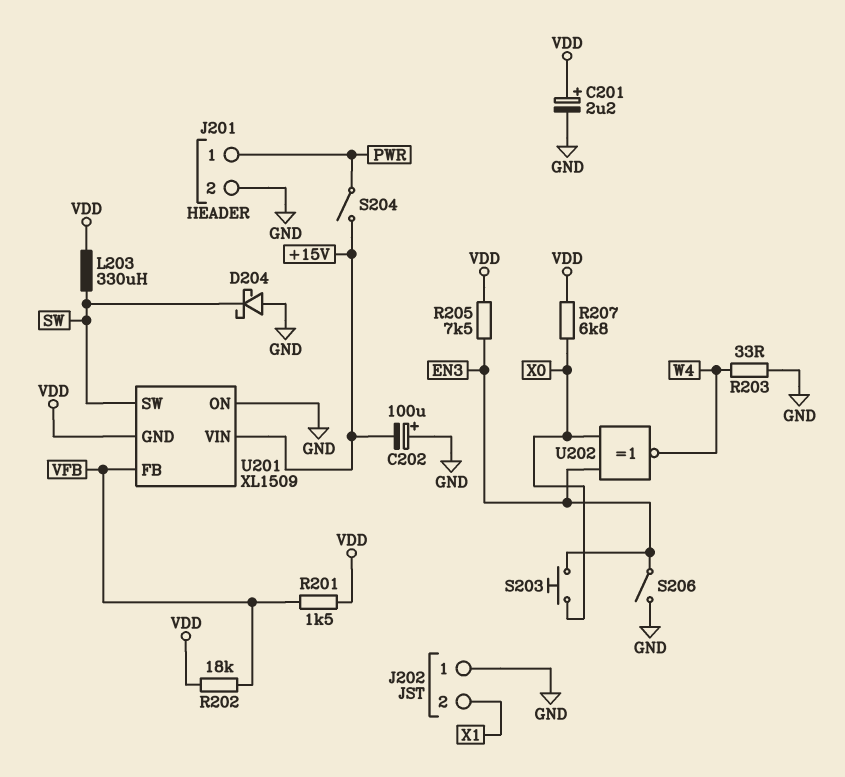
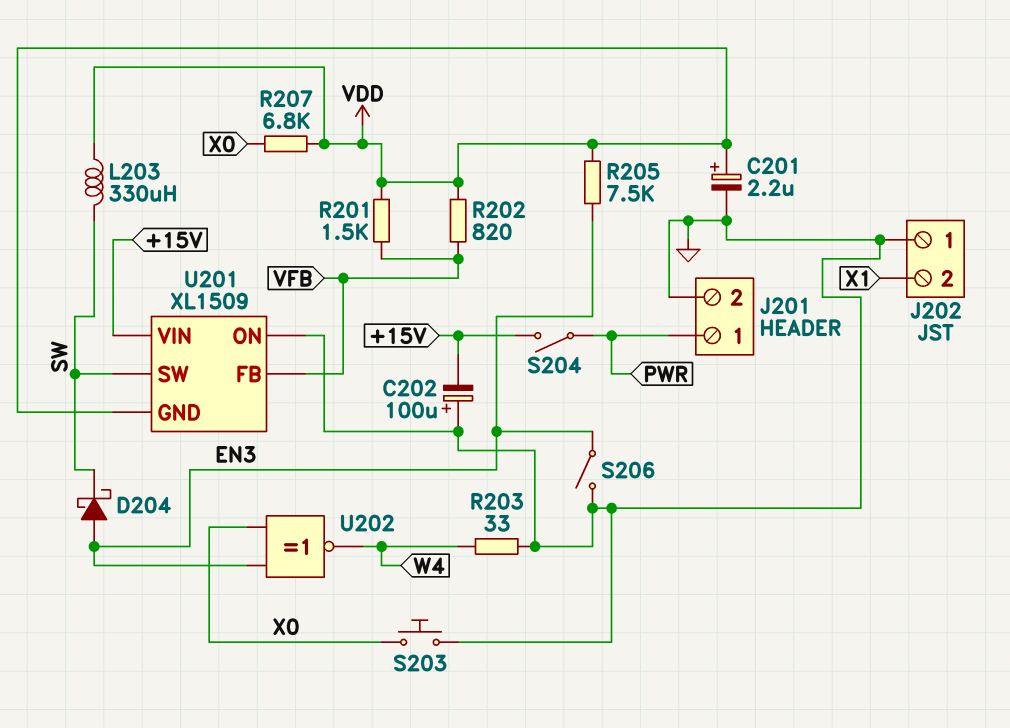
D204: schottky (A GND, K SW) -> schottky (A EN3, K SW)
R202: 18k (VDD, VFB) -> 820 (VDD, VFB)
S203: button (EN3, X0) -> button (GND, X0)

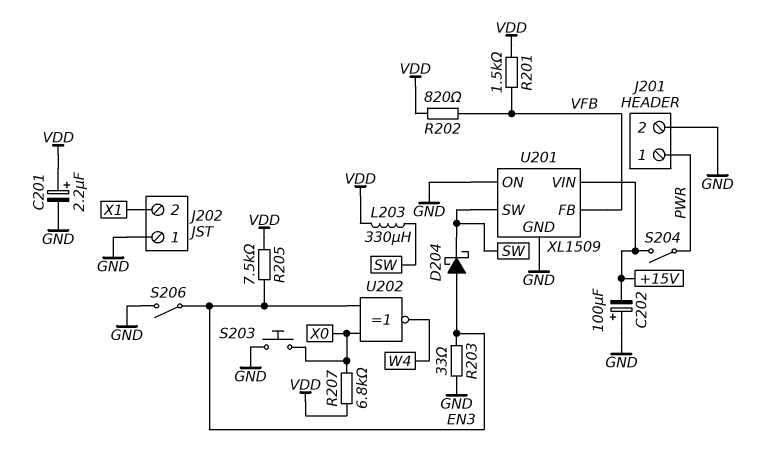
R203: 33 (GND, W4) -> 33 (EN3, GND)
U201 pin GND: VDD -> GND

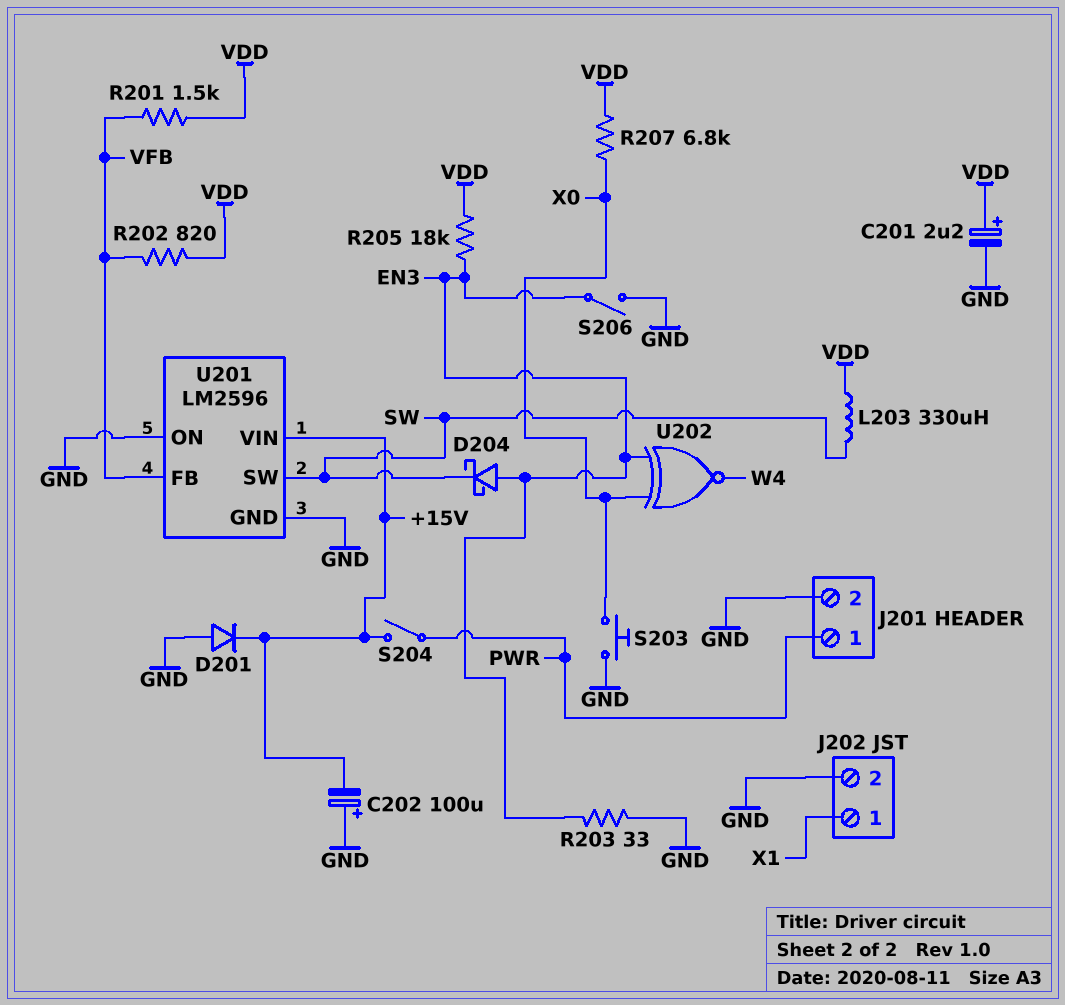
D201: none -> diode (A GND, K +15V)
J202 pin 1: GND -> X1
J202 pin 2: X1 -> GND
R205: 7.5k (EN3, VDD) -> 18k (EN3, VDD)
U201: XL1509 -> LM2596

